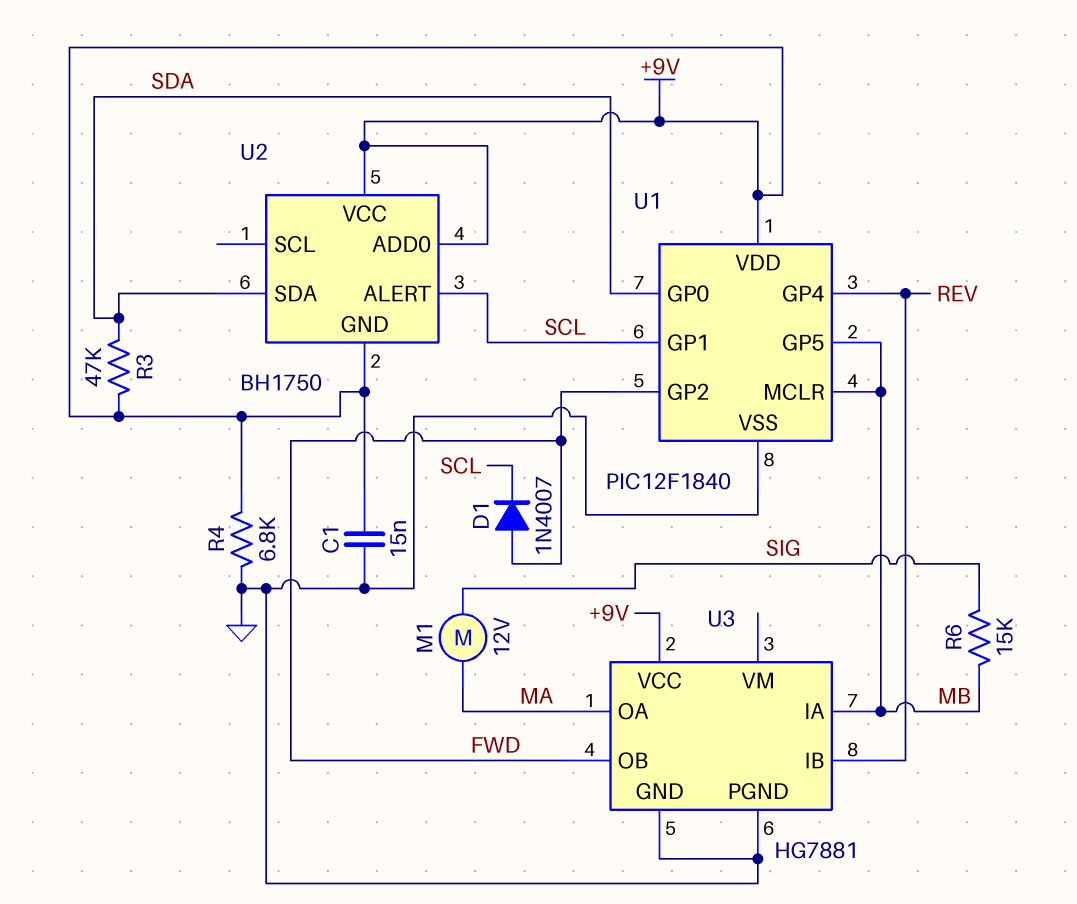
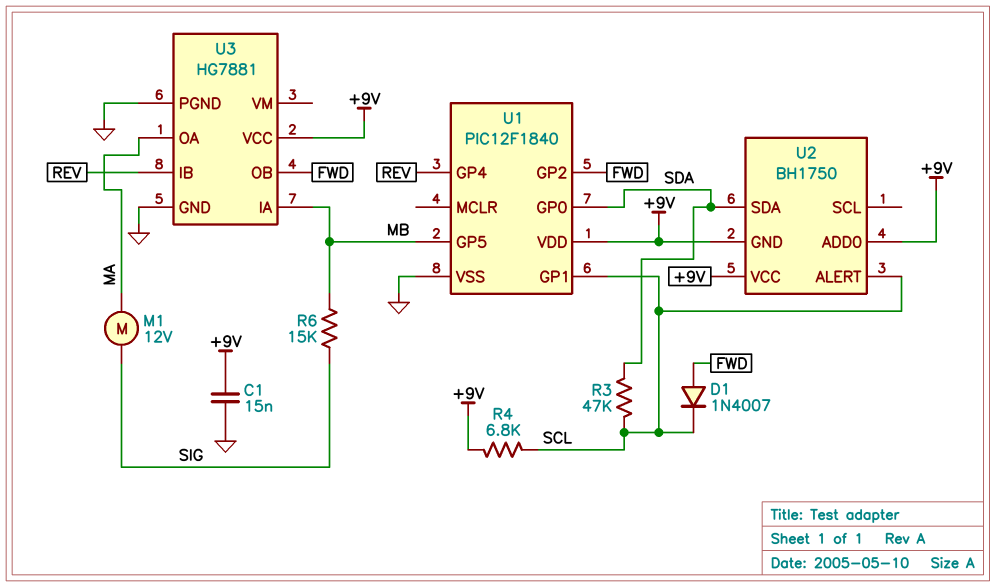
R3: 47k (+9V, SDA) -> 47k (SCL, SDA)
R4: 6.8k (+9V, GND) -> 6.8k (+9V, SCL)
U1 pin MCLR: MB -> none

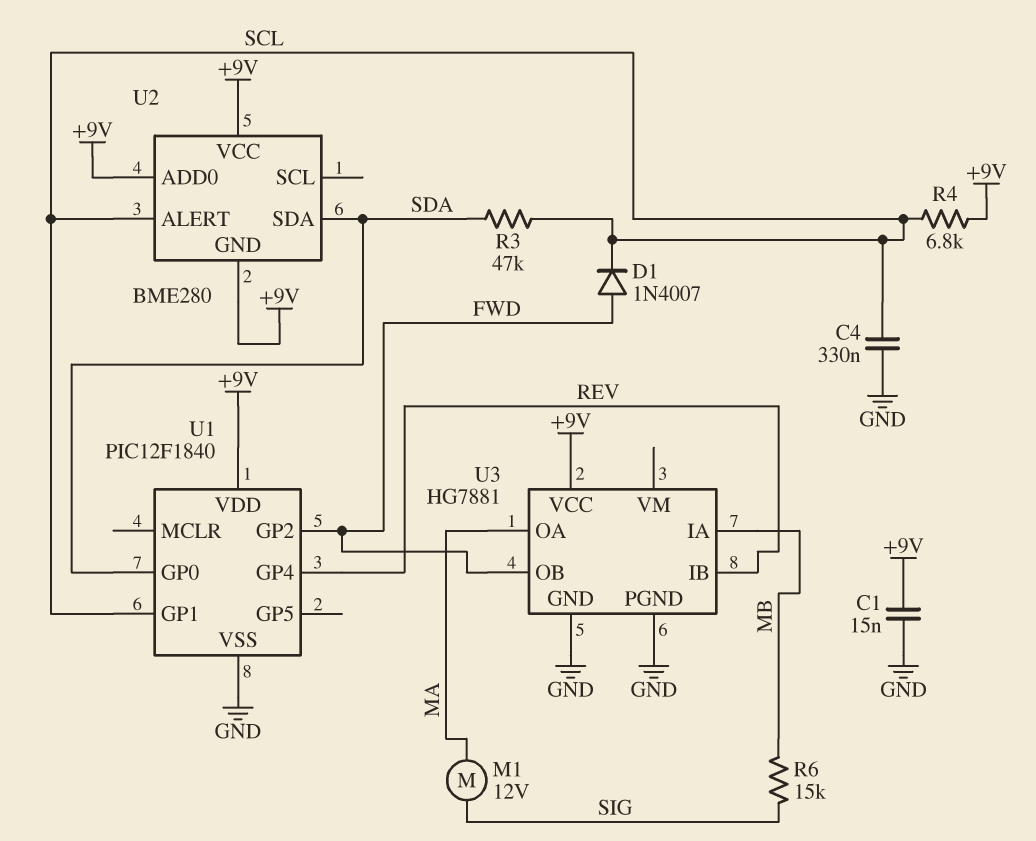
C4: none -> 330nF (GND, SCL)
U1 pin GP5: MB -> none
U2: BH1750 -> BME280

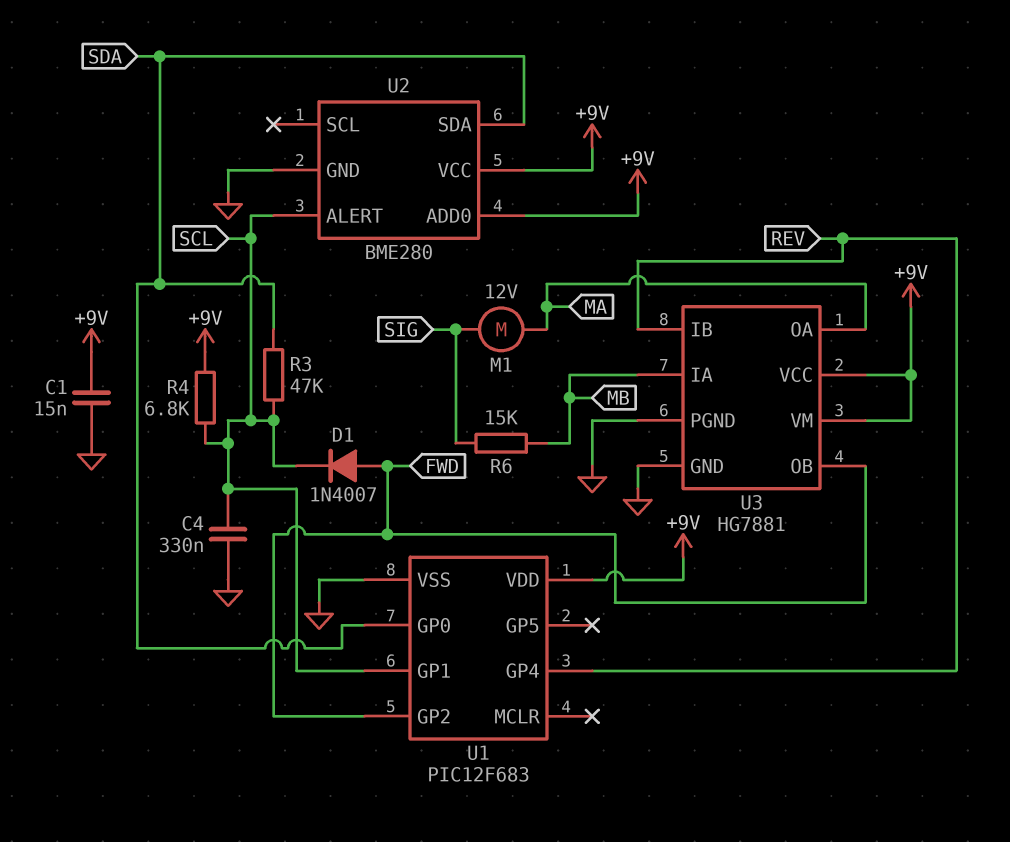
U1: PIC12F1840 -> PIC12F683
U2 pin GND: +9V -> GND
U3 pin VM: none -> +9V

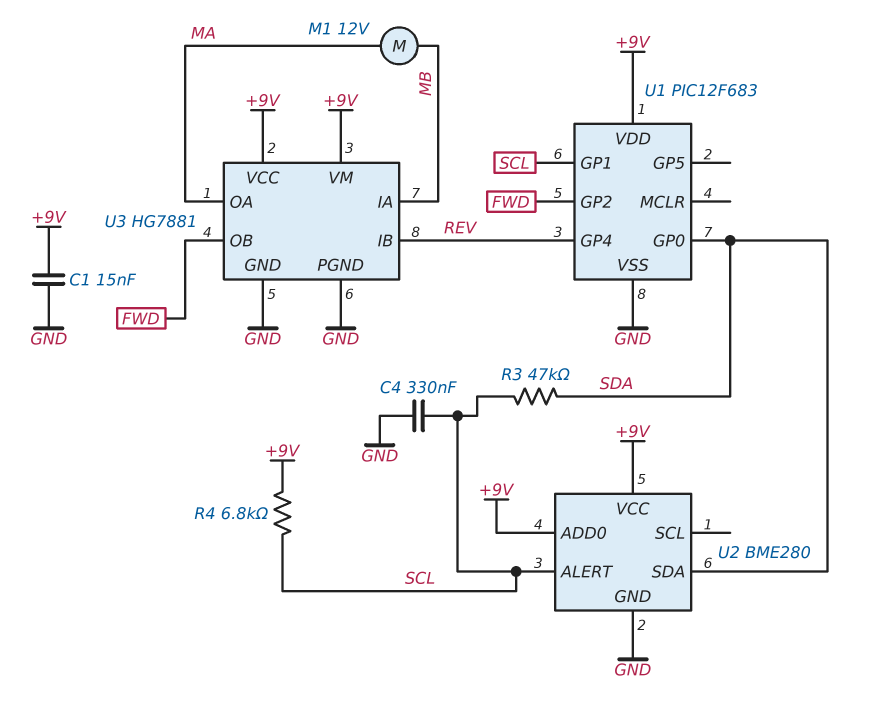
D1: diode 1N4007 (A FWD, K SCL) -> none
M1: motor 12V (MA, SIG) -> motor 12V (MA, MB)
R6: 15k (MB, SIG) -> none

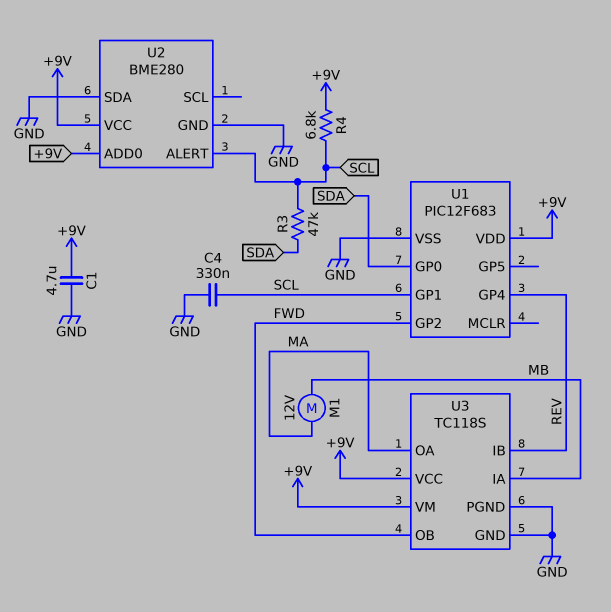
C1: 15nF (+9V, GND) -> 4.7uF (+9V, GND)
U2 pin SDA: SDA -> GND
U3: HG7881 -> TC118S

